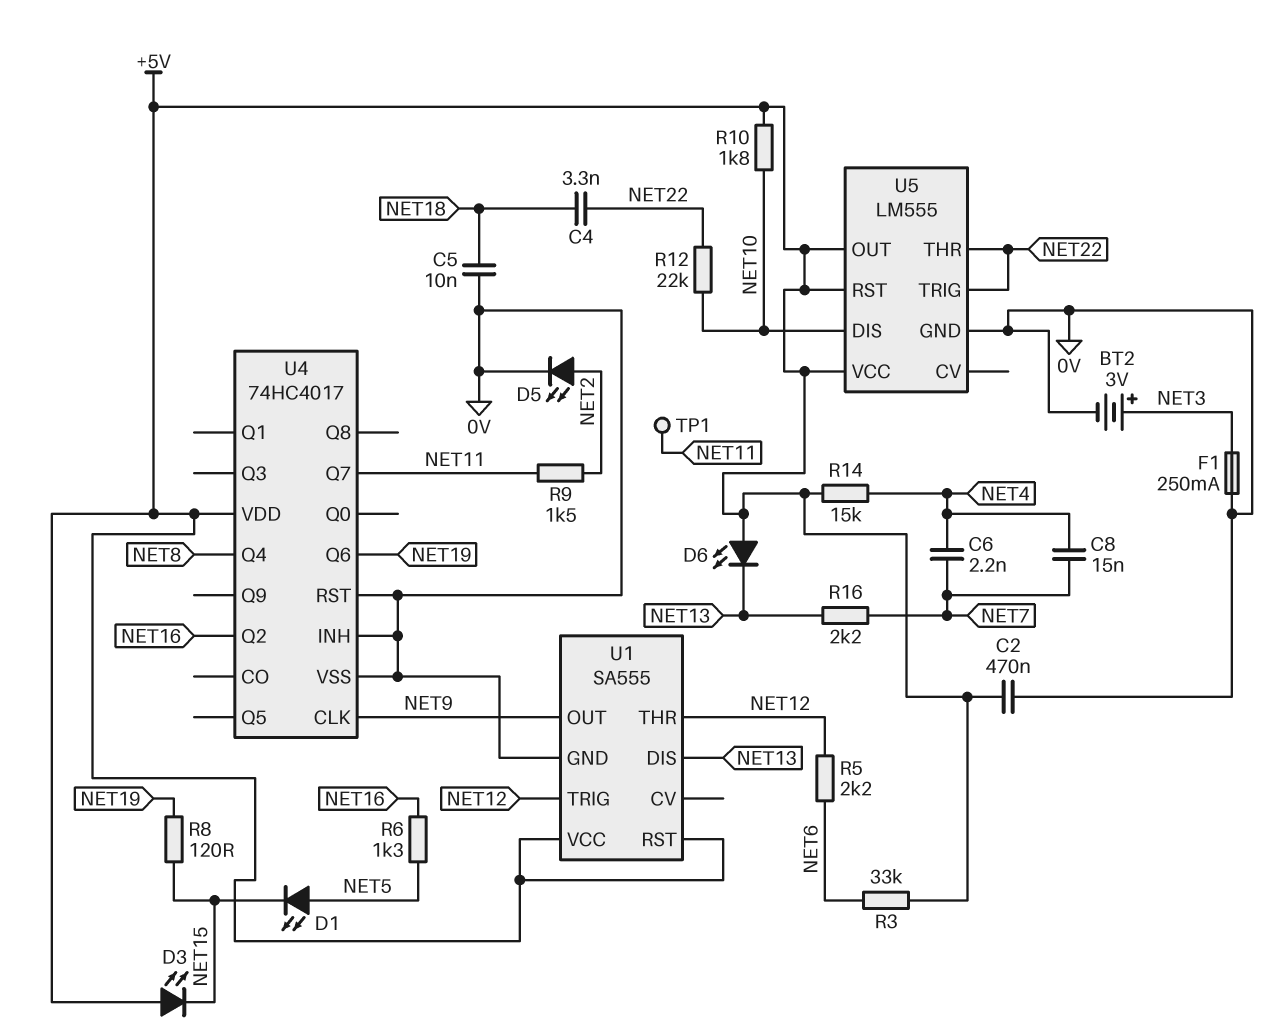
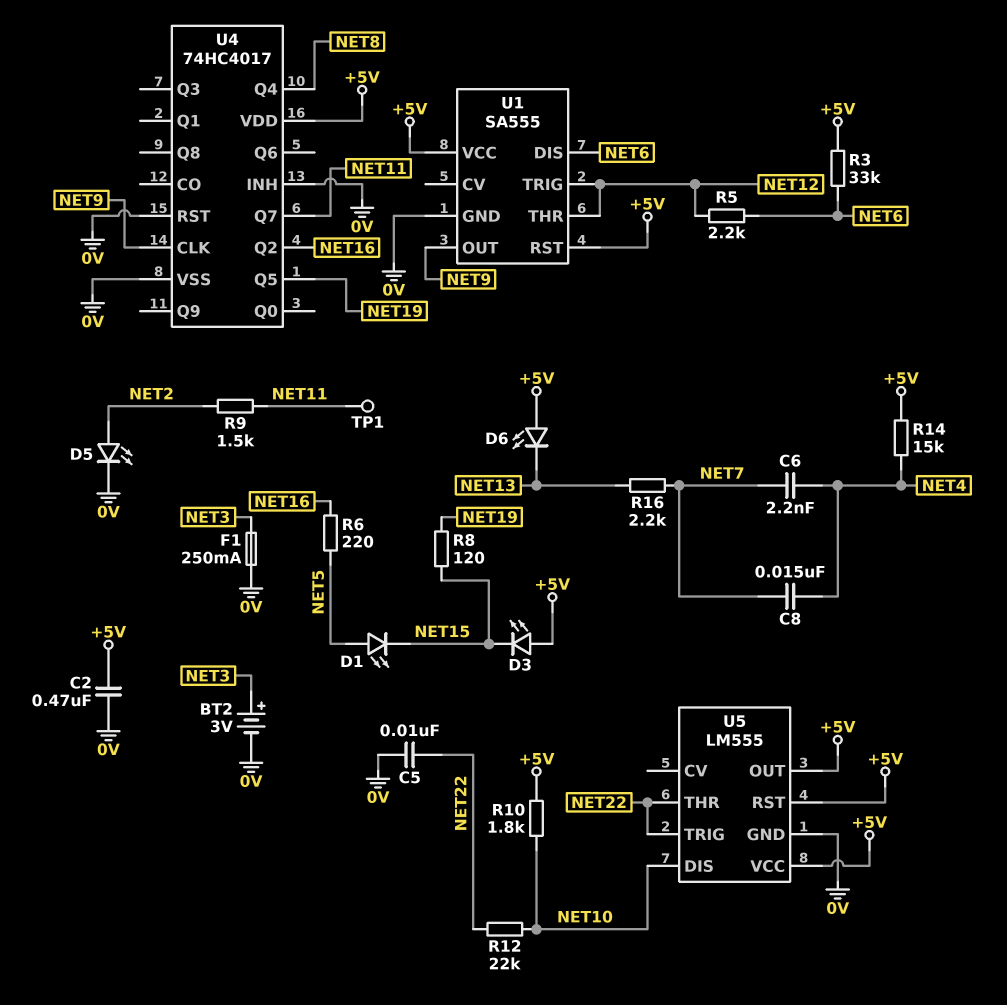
C4: 3.3nF (NET18, NET22) -> none
C5: 10nF (0V, NET18) -> 10nF (0V, NET22)
R6: 1.3k (NET5, NET16) -> 220 (NET5, NET16)
U1 pin DIS: NET13 -> NET6
U4 pin Q5: none -> NET19
U4 pin Q6: NET19 -> none

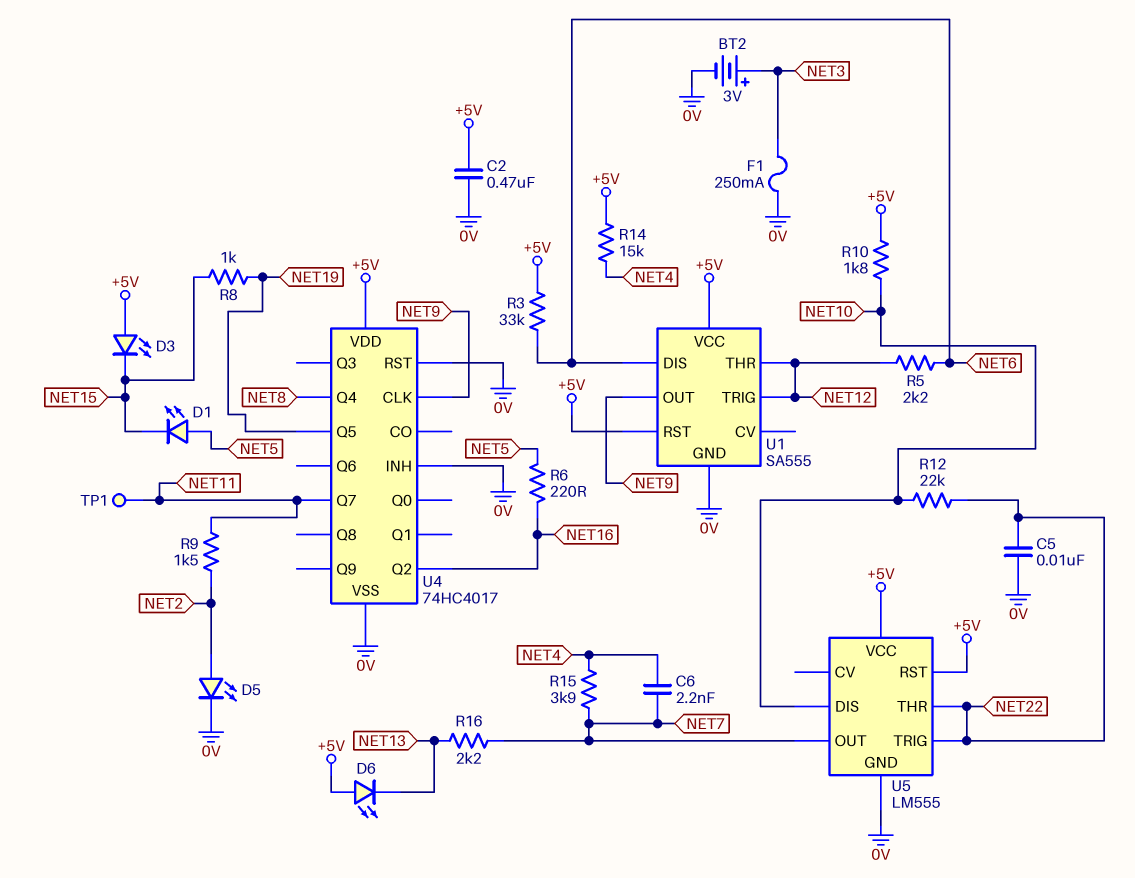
C8: 15nF (NET4, NET7) -> none
R8: 120 (NET15, NET19) -> 1k (NET15, NET19)
R15: none -> 3.9k (NET4, NET7)
U5 pin OUT: +5V -> NET7

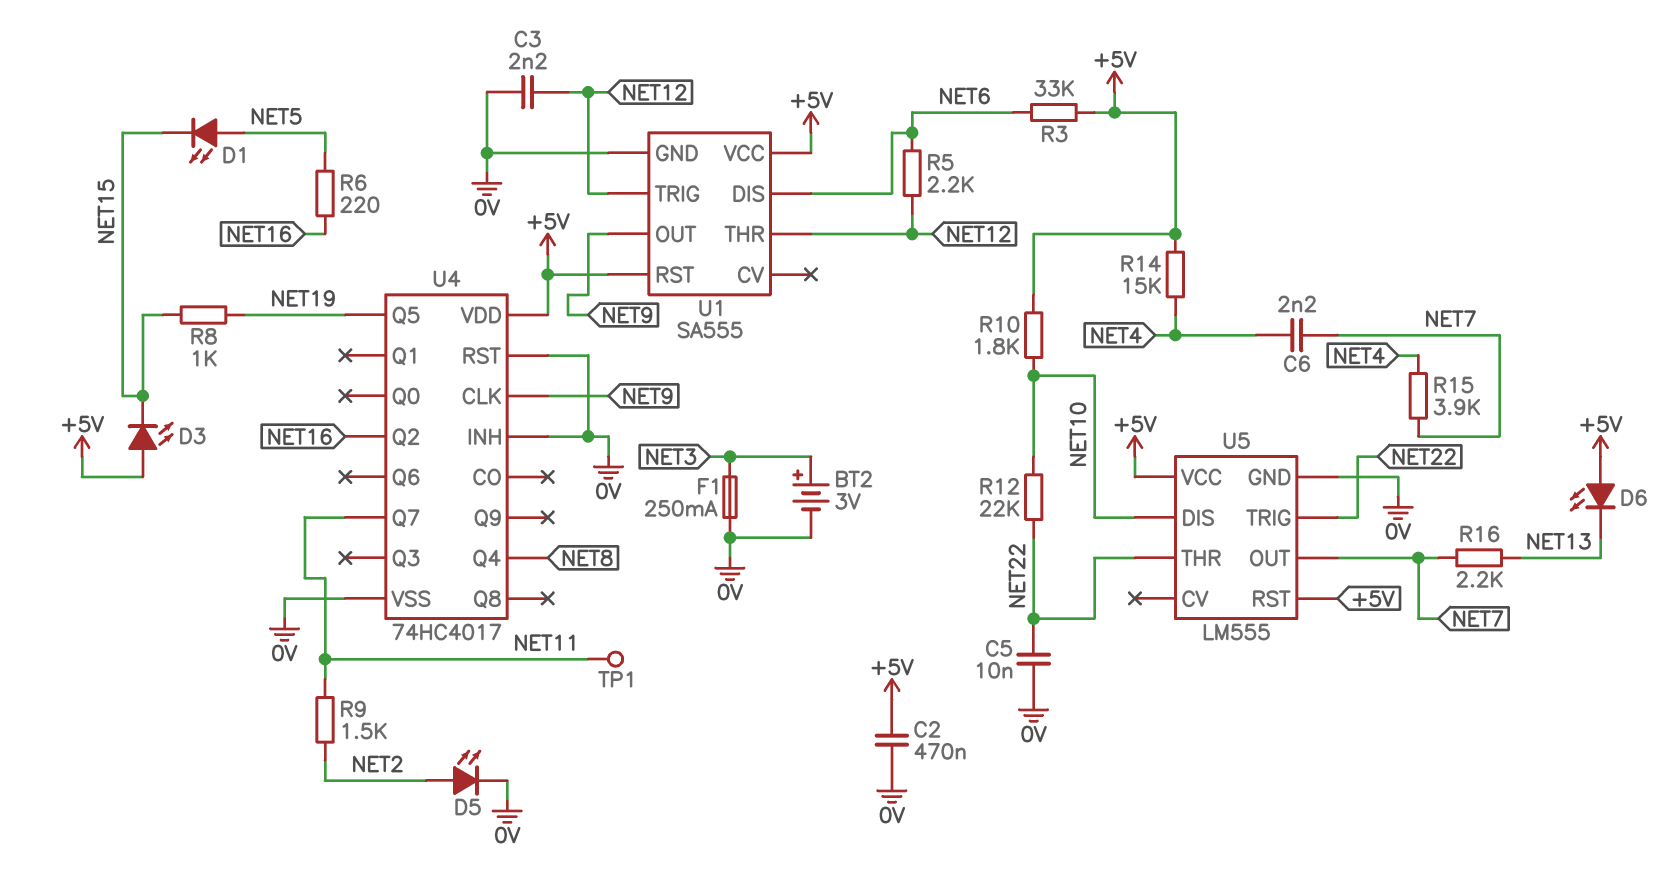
C3: none -> 2.2nF (0V, NET12)

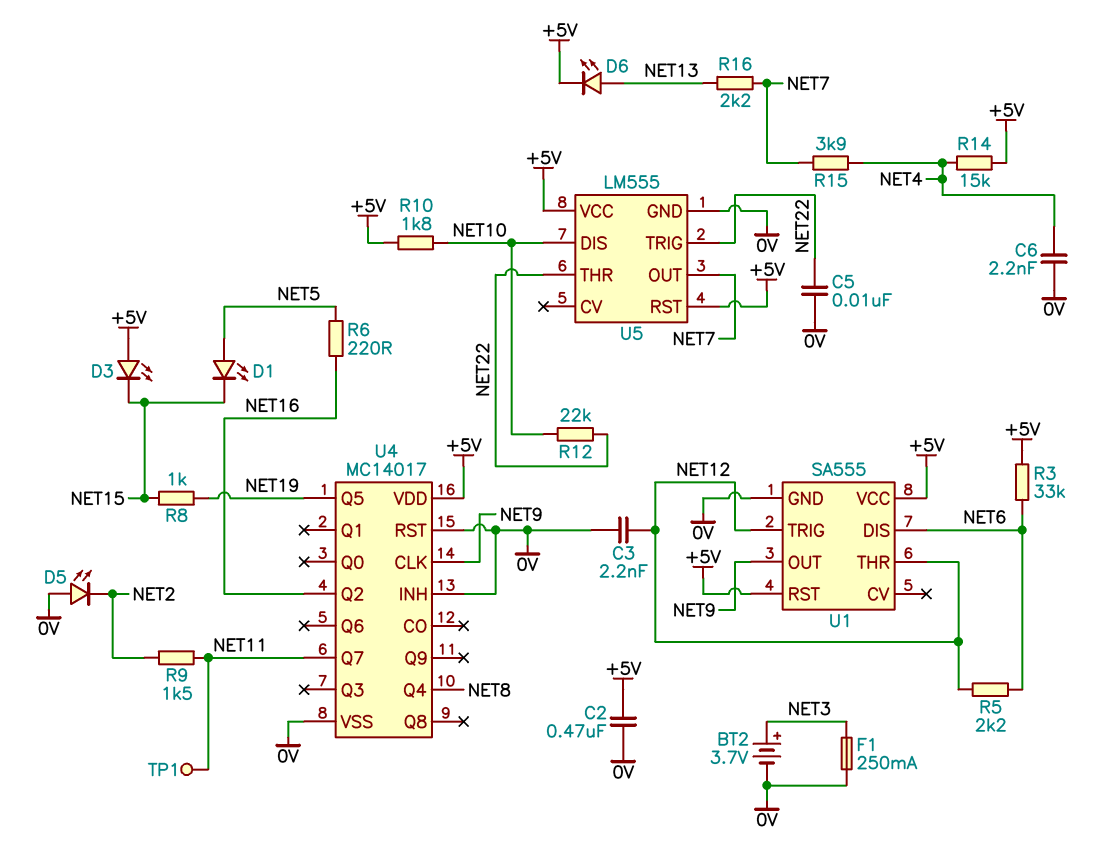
BT2: 3V (plus NET3, minus 0V) -> 3.7V (plus NET3, minus 0V)
C6: 2.2nF (NET4, NET7) -> 2.2nF (0V, NET4)
D5: LED (A NET2, K 0V) -> LED (A 0V, K NET2)
D6: LED (A +5V, K NET13) -> LED (A NET13, K +5V)
U4: 74HC4017 -> MC14017

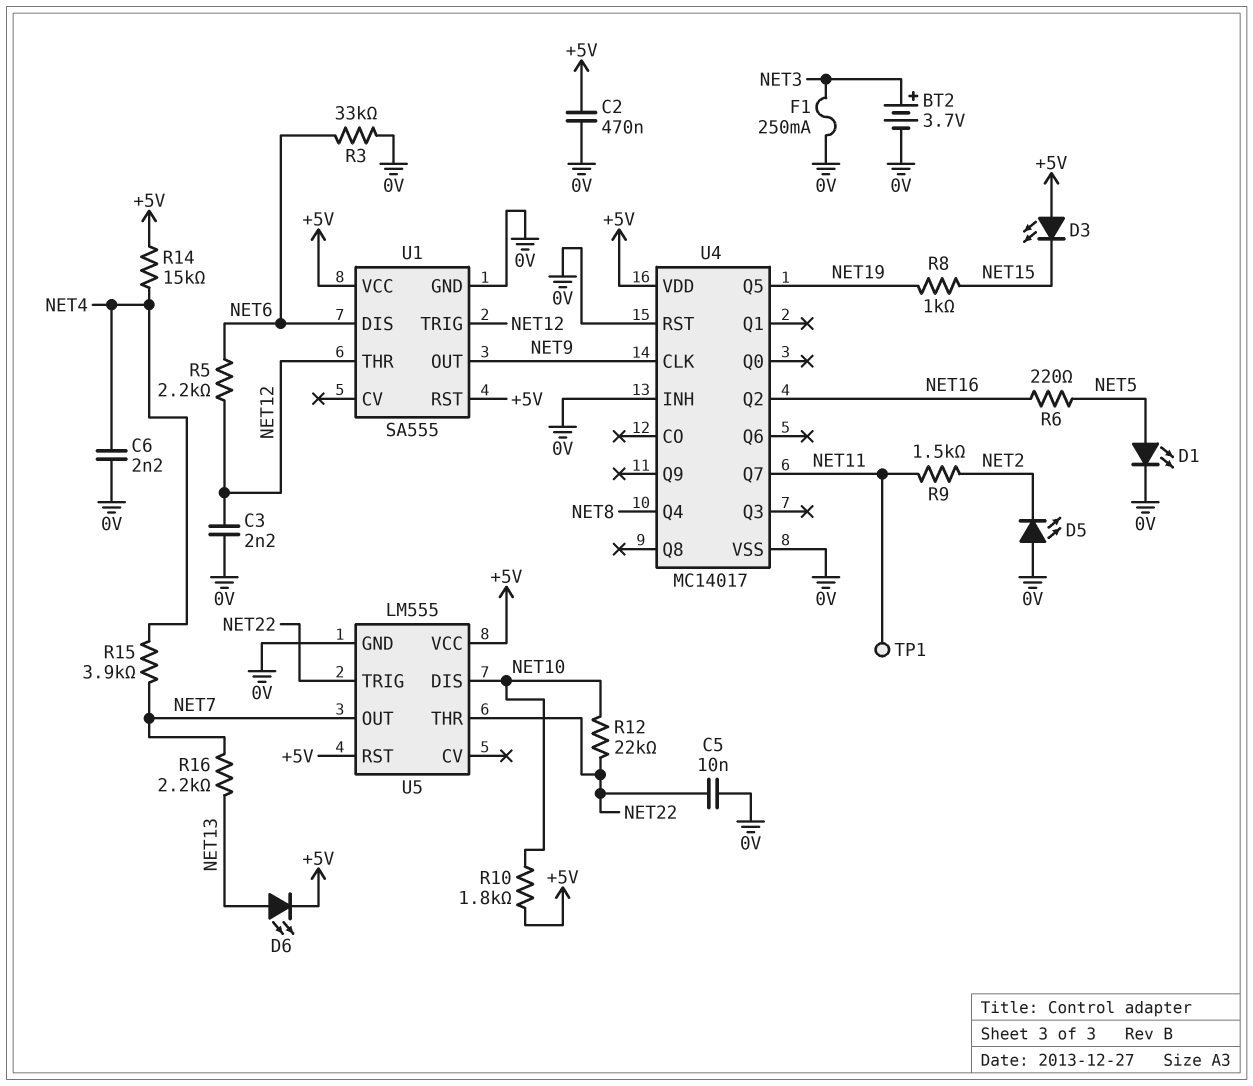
D1: LED (A NET5, K NET15) -> LED (A NET5, K 0V)
R3: 33k (+5V, NET6) -> 33k (0V, NET6)

